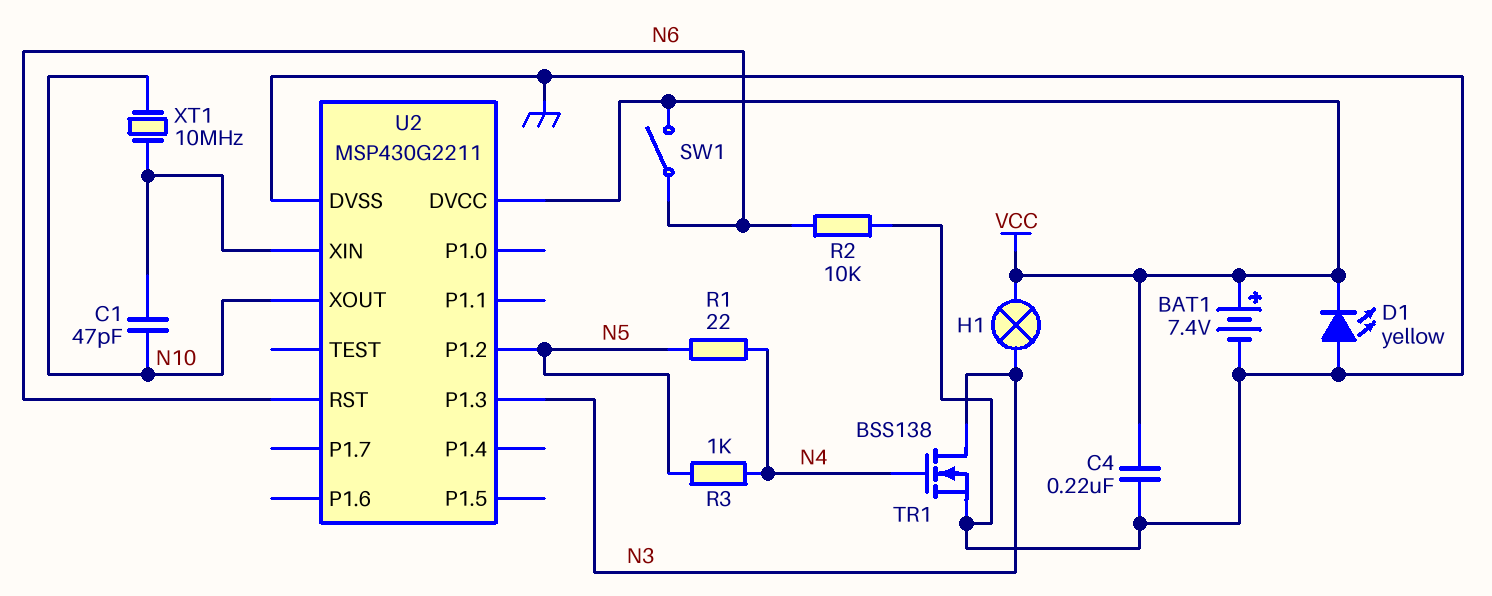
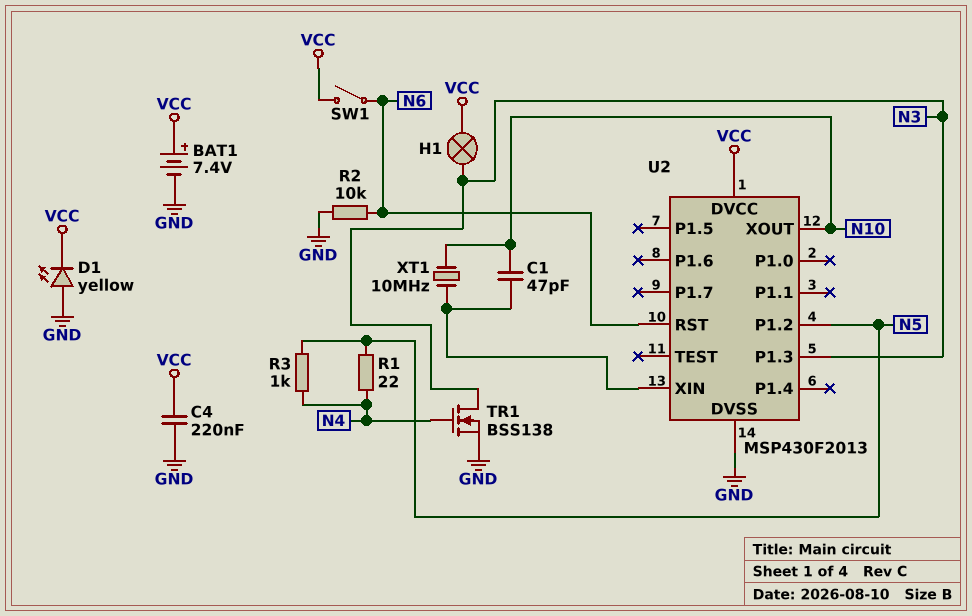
U2: MSP430G2211 -> MSP430F2013

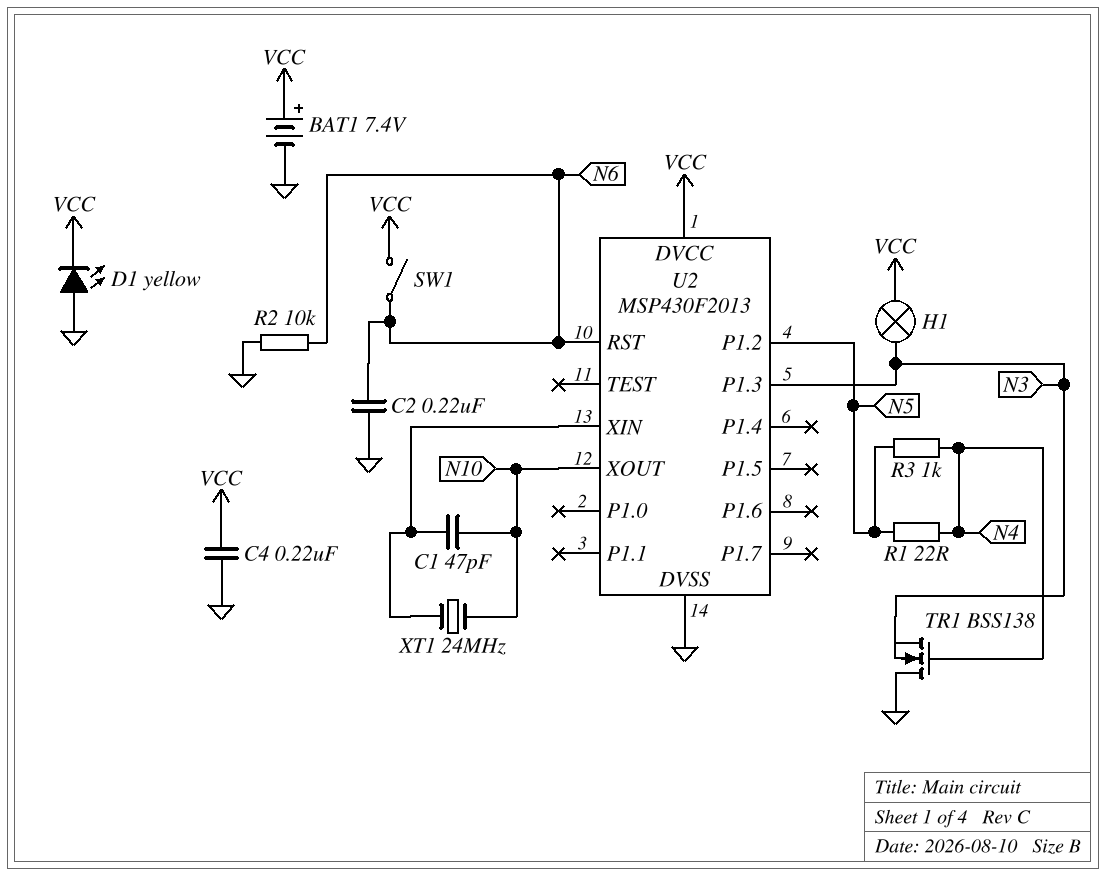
C2: none -> 220nF (GND, N6)
TR1: NMOS BSS138 (G N4, D N3, S GND) -> NMOS BSS138 (G N4, D GND, S N3)
XT1: 10MHz (N10, U2/XIN) -> 24MHz (N10, U2/XIN)

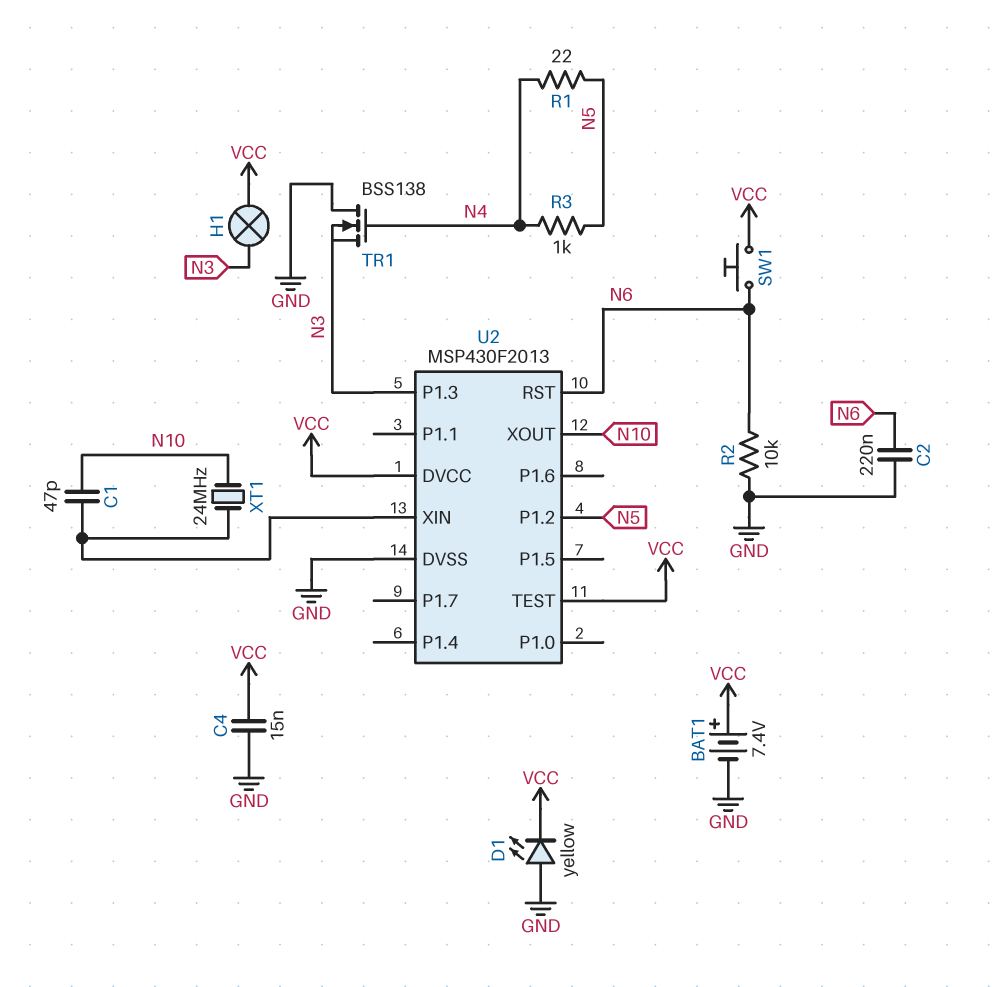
C4: 220nF (GND, VCC) -> 15nF (GND, VCC)
SW1: switch (N6, VCC) -> button (N6, VCC)
U2 pin TEST: none -> VCC

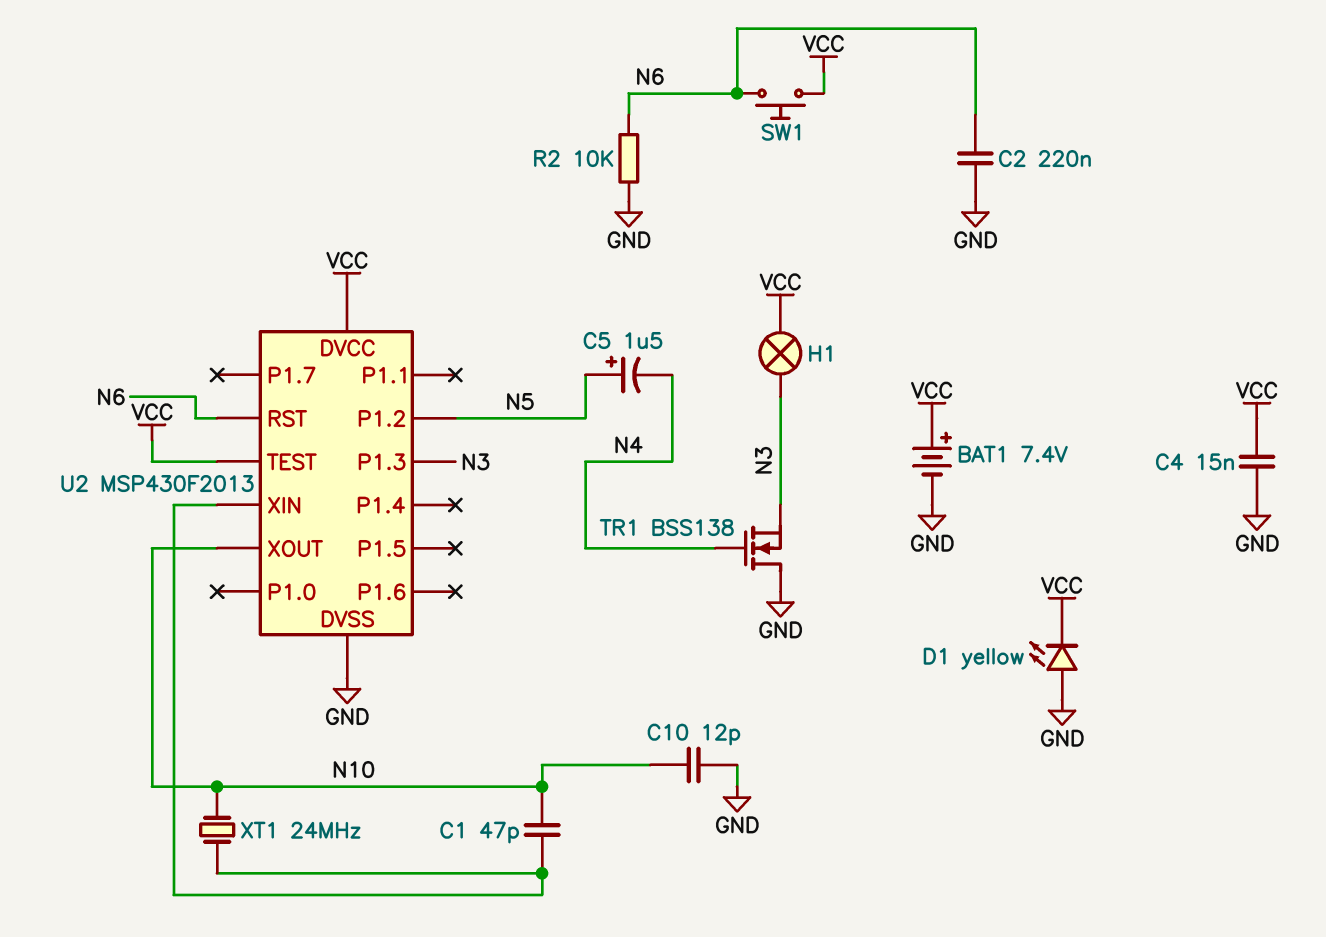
C5: none -> 1.5uF (plus N5, minus N4)
C10: none -> 12pF (GND, N10)
R1: 22 (N4, N5) -> none
R3: 1k (N4, N5) -> none

